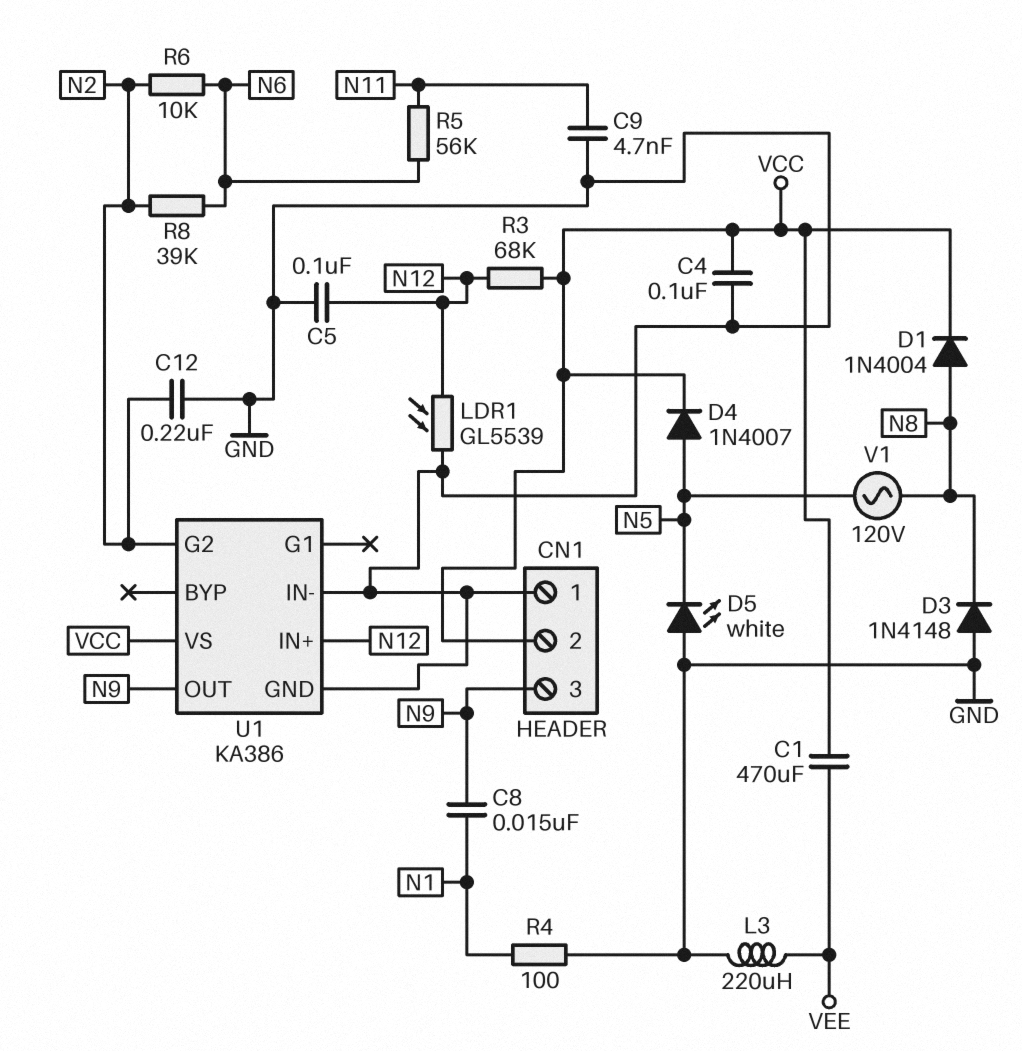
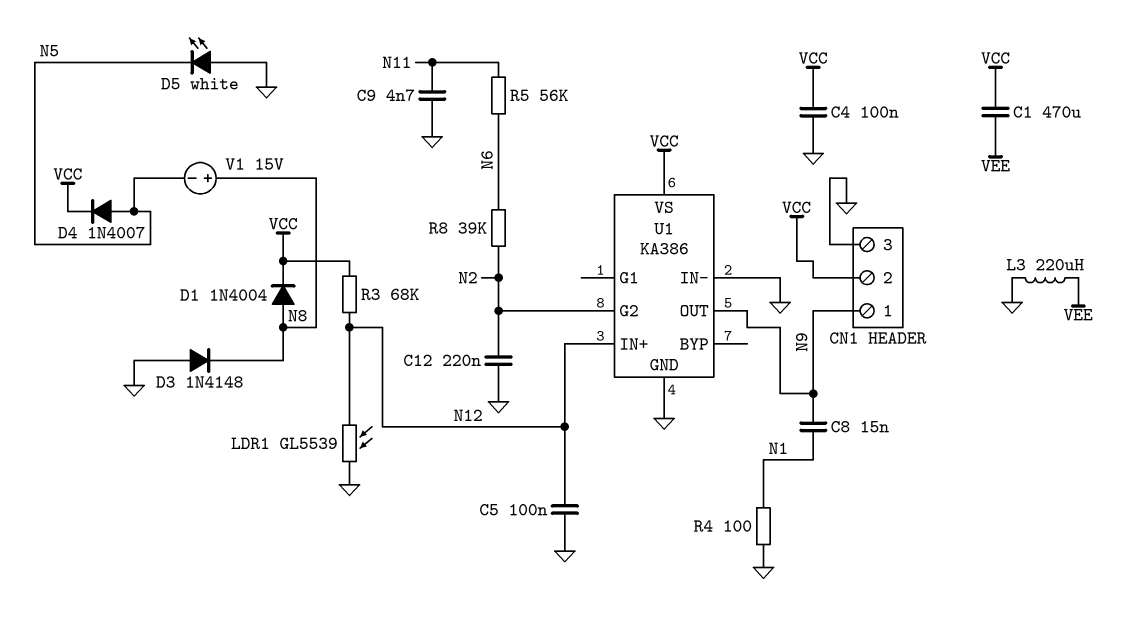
CN1 pin 1: GND -> N9
CN1 pin 3: N9 -> GND
R6: 10k (N2, N6) -> none
V1: AC 120V (N5, N8) -> 15V (plus N8, minus N5)

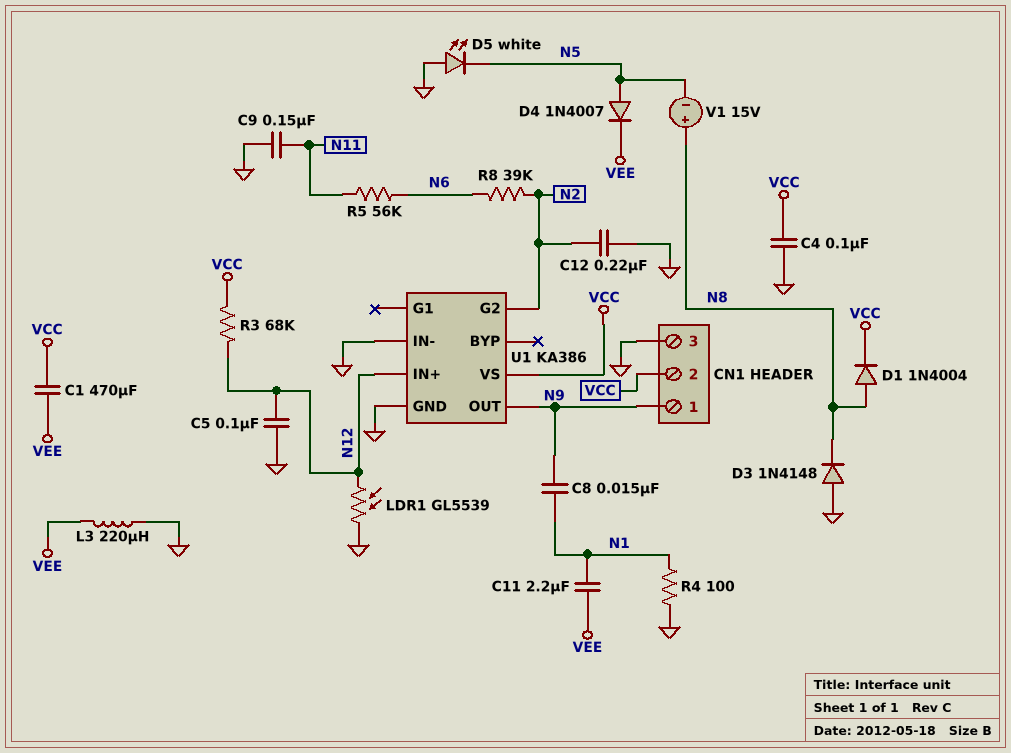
C9: 4.7nF (GND, N11) -> 150nF (GND, N11)
C11: none -> 2.2uF (N1, VEE)
D4: diode 1N4007 (A N5, K VCC) -> diode 1N4007 (A N5, K VEE)

